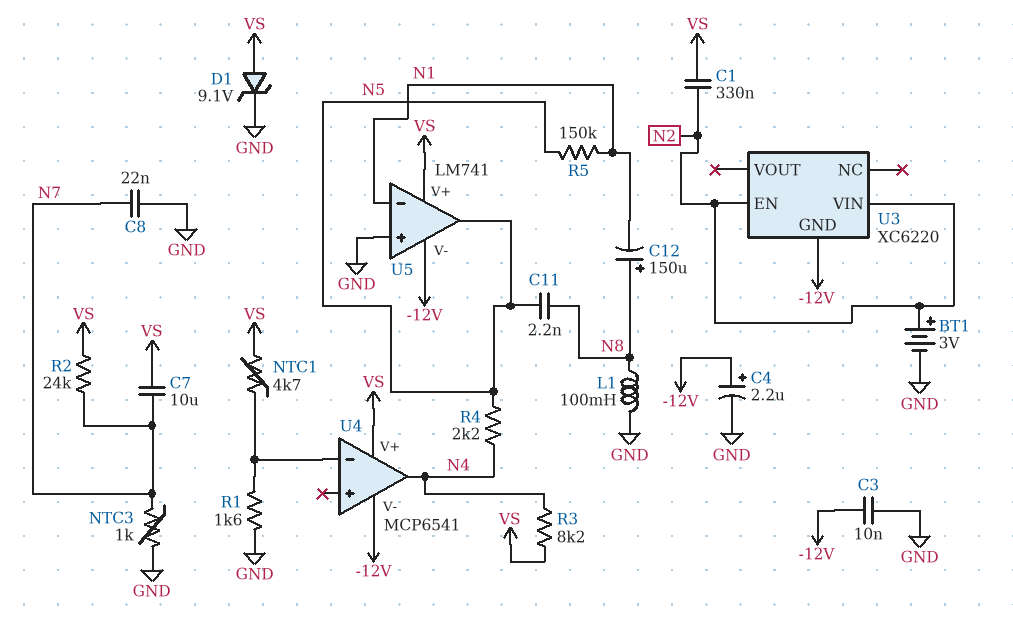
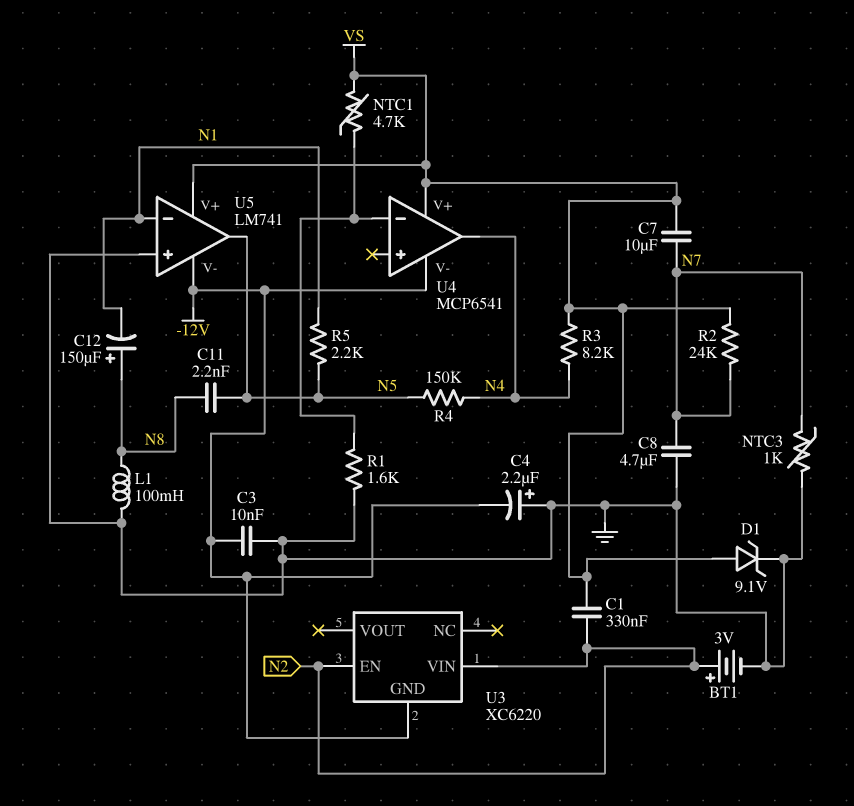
C4: 2.2uF (plus -12V, minus GND) -> 2.2uF (plus GND, minus -12V)
C8: 22nF (GND, N7) -> 4.7uF (GND, N7)
R4: 2.2k (N4, N5) -> 150k (N4, N5)
R5: 150k (N1, N5) -> 2.2k (N1, N5)

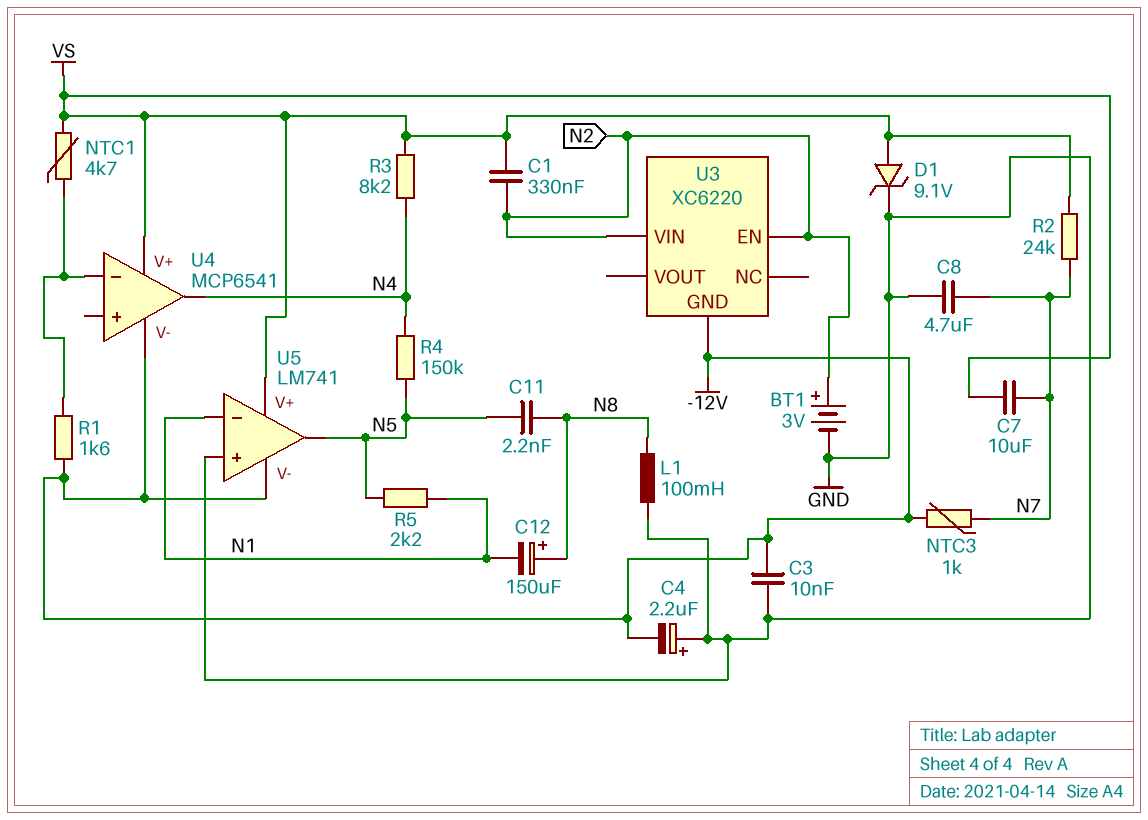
NTC3: 1k (GND, N7) -> 1k (-12V, N7)
R1: 1.6k (GND, U4/in-) -> 1.6k (-12V, U4/in-)

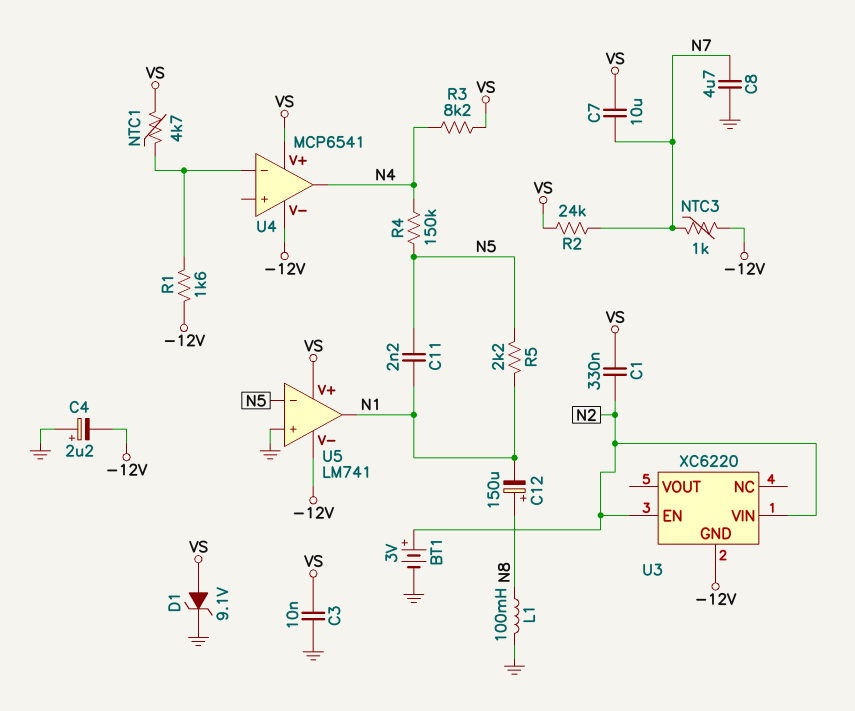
C3: 10nF (-12V, GND) -> 10nF (GND, VS)
C11: 2.2nF (N5, N8) -> 2.2nF (N1, N5)
U5 pin in-: N1 -> N5
U5 pin out: N5 -> N1

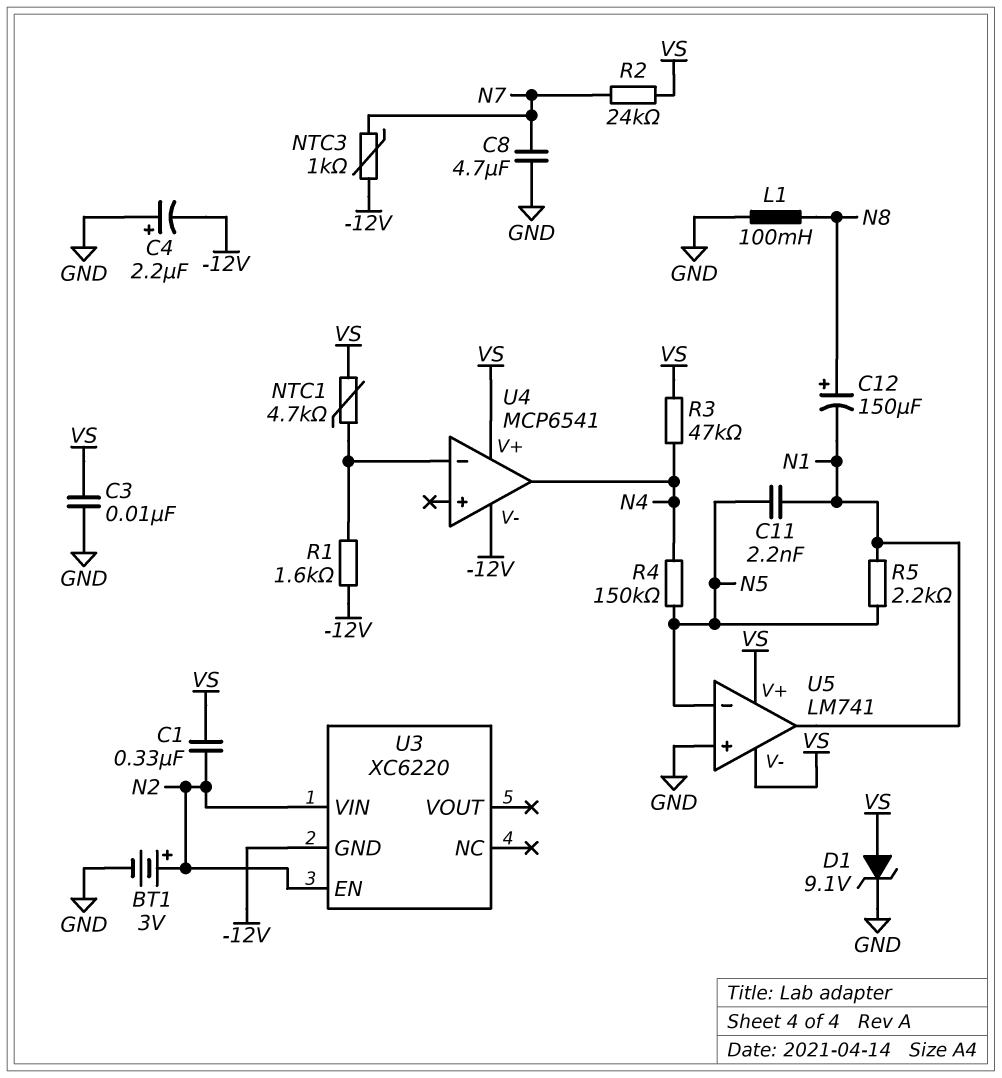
C7: 10uF (N7, VS) -> none
R3: 8.2k (N4, VS) -> 47k (N4, VS)
U5 pin V-: -12V -> VS

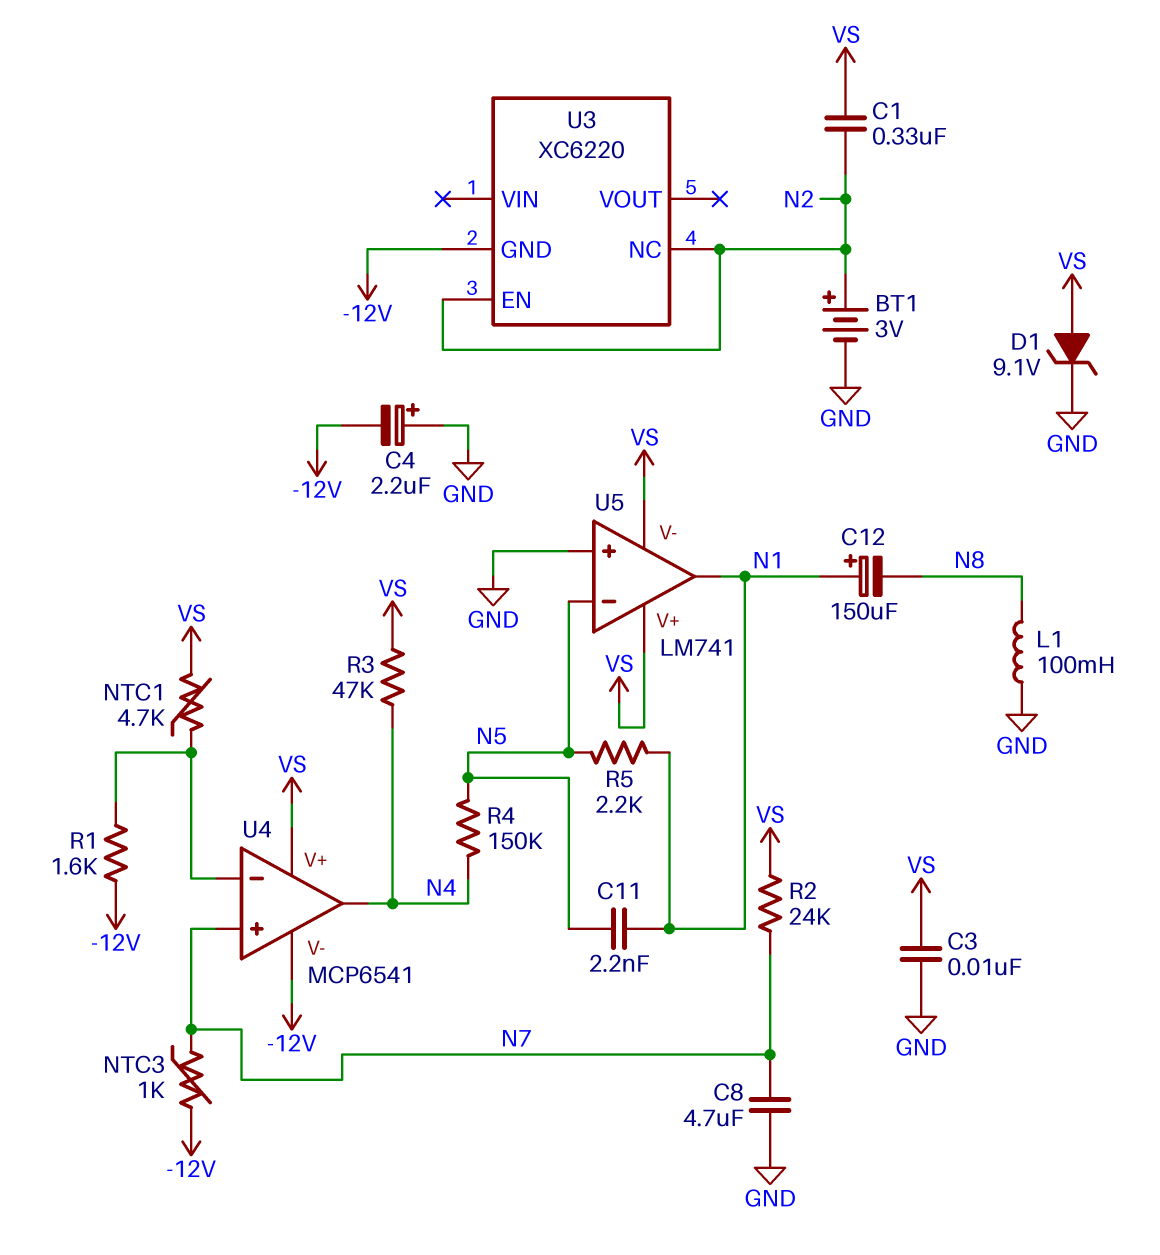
C12: 150uF (plus N8, minus N1) -> 150uF (plus N1, minus N8)
U3 pin NC: none -> N2
U3 pin VIN: N2 -> none
U4 pin in+: none -> N7

